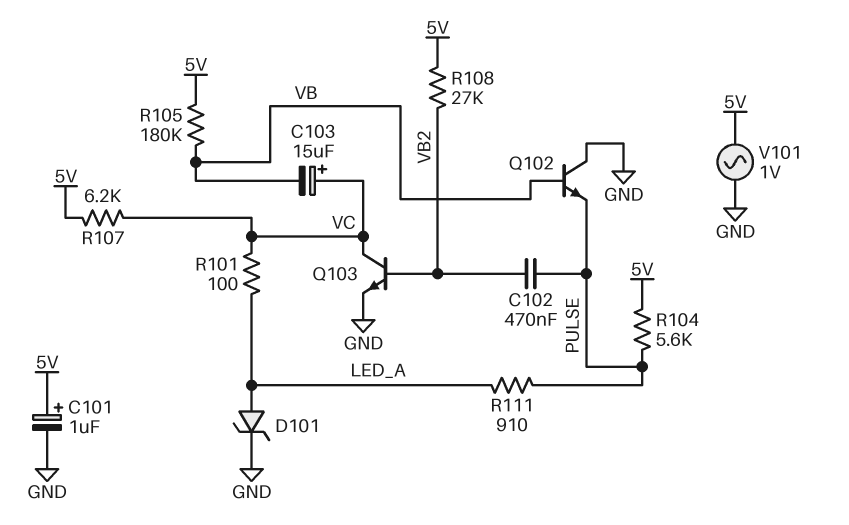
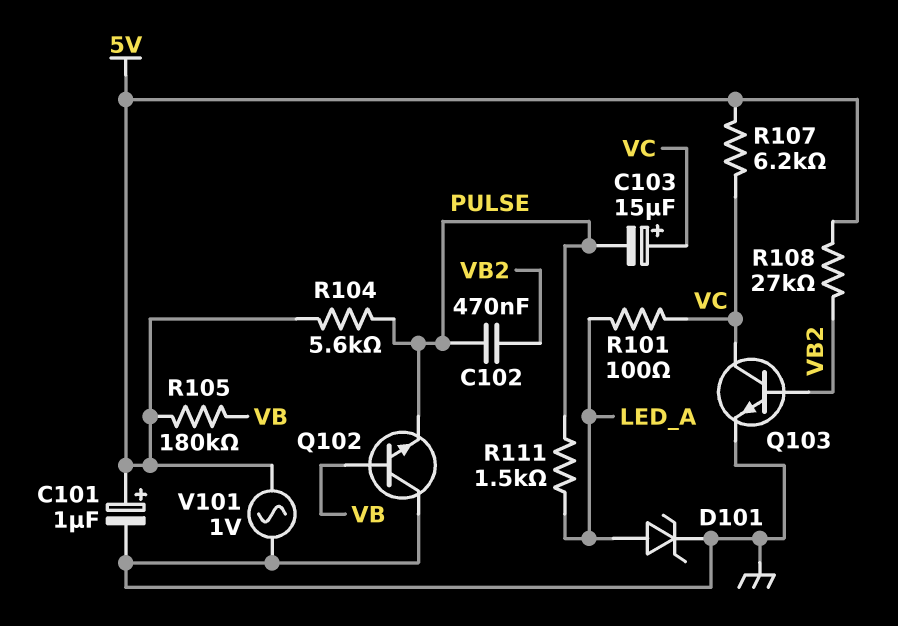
C103: 15uF (plus VC, minus VB) -> 15uF (plus VC, minus PULSE)
R111: 910 (LED_A, PULSE) -> 1.5k (LED_A, PULSE)

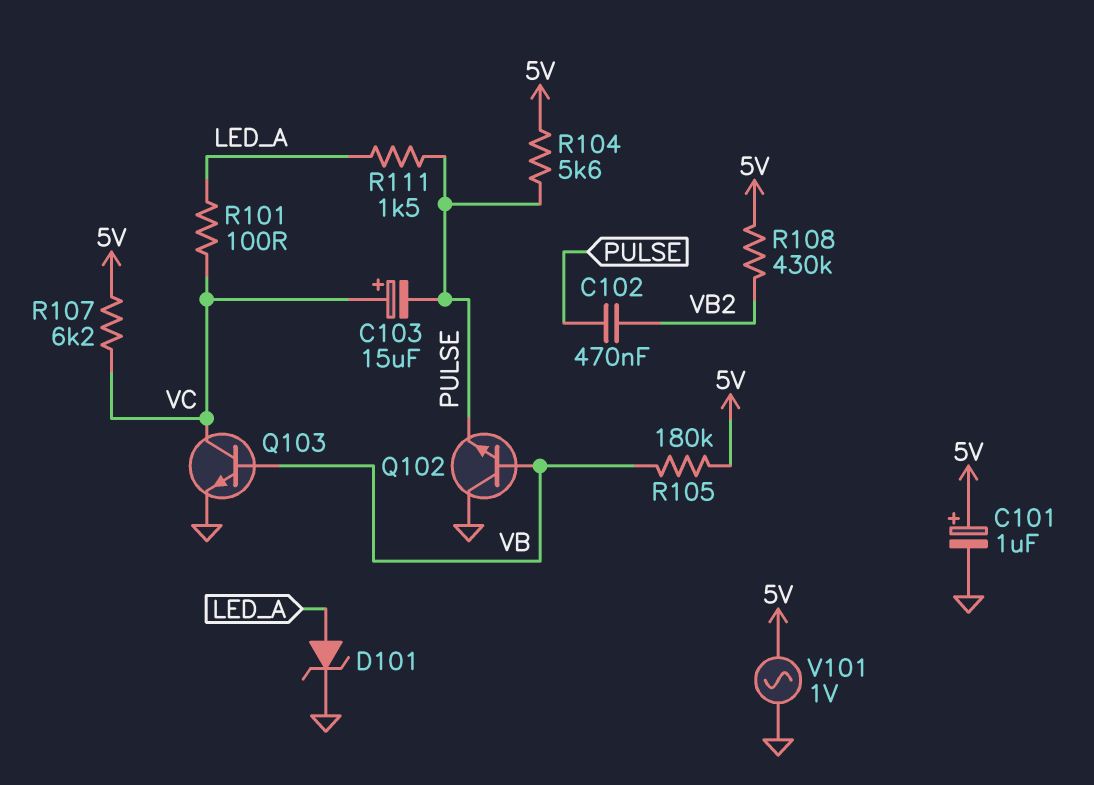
Q103: NPN (B VB2, C VC, E GND) -> NPN (B VB, C VC, E GND)
R108: 27k (5V, VB2) -> 430k (5V, VB2)

